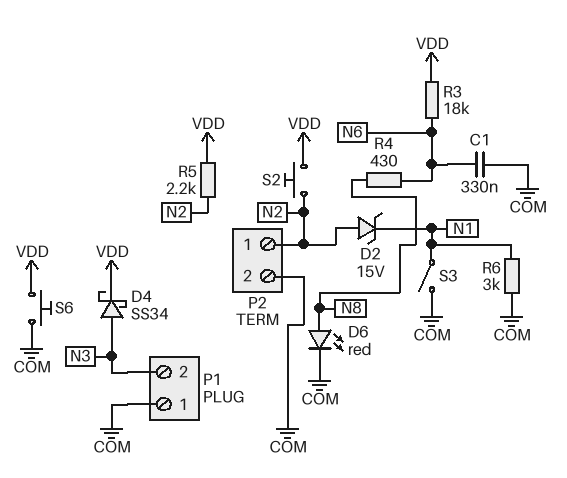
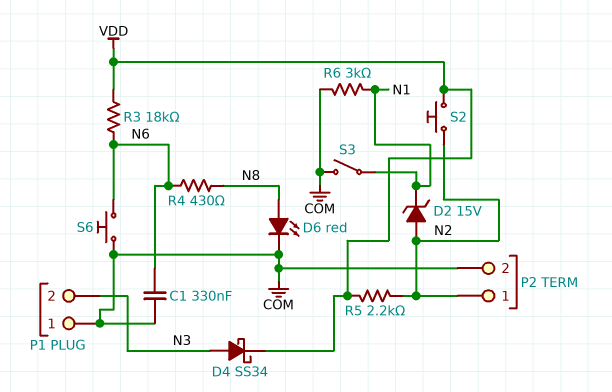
S6: button (COM, VDD) -> button (COM, N6)

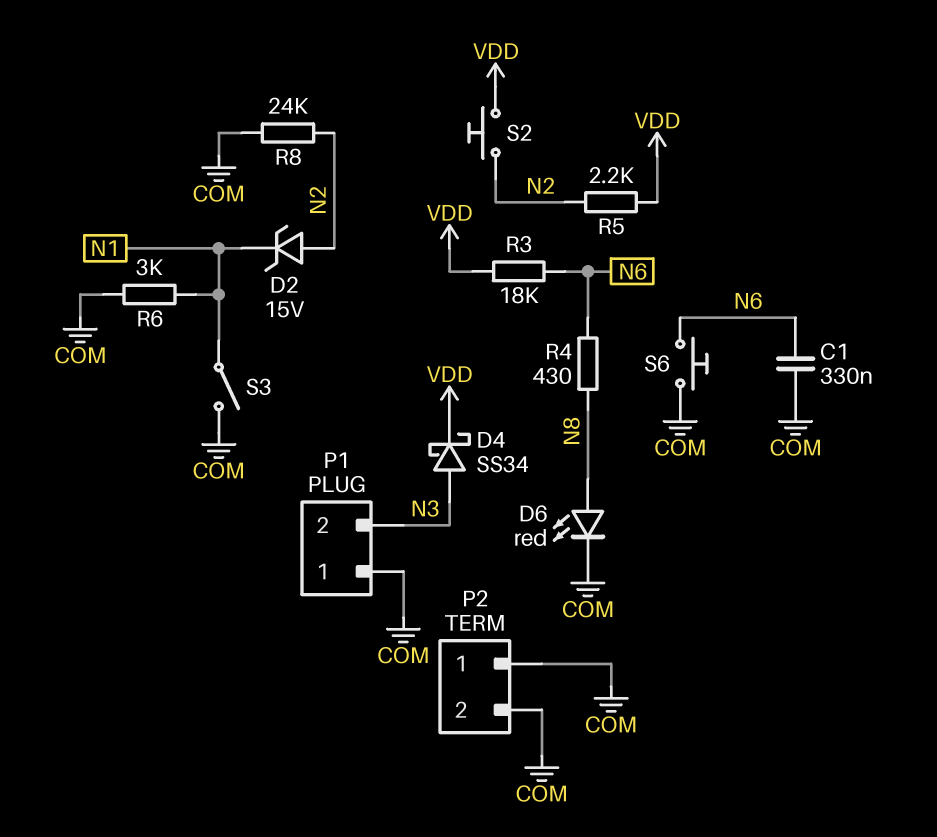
P2 pin 1: N2 -> COM
R8: none -> 24k (COM, N2)

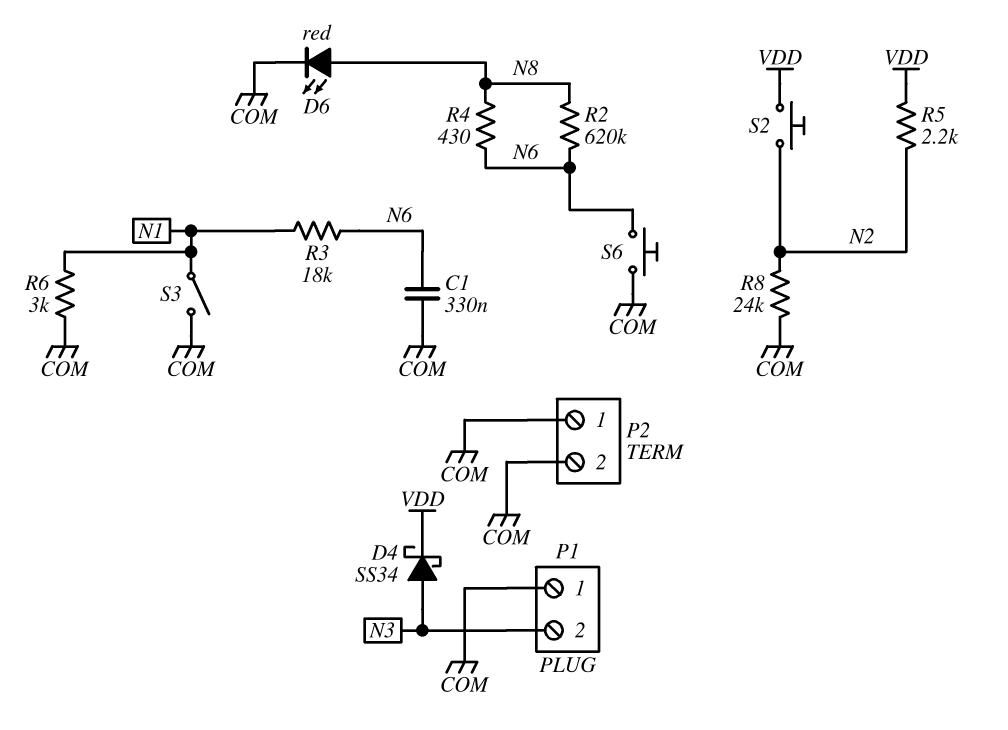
D2: zener 15V (A N2, K N1) -> none
R2: none -> 620k (N6, N8)
R3: 18k (N6, VDD) -> 18k (N1, N6)

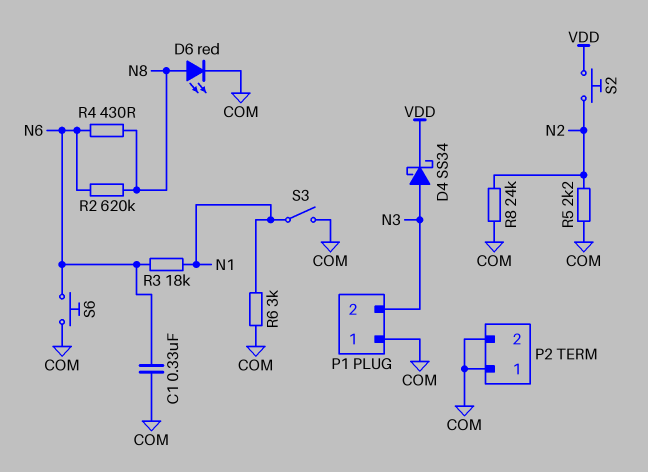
R5: 2.2k (N2, VDD) -> 2.2k (COM, N2)

